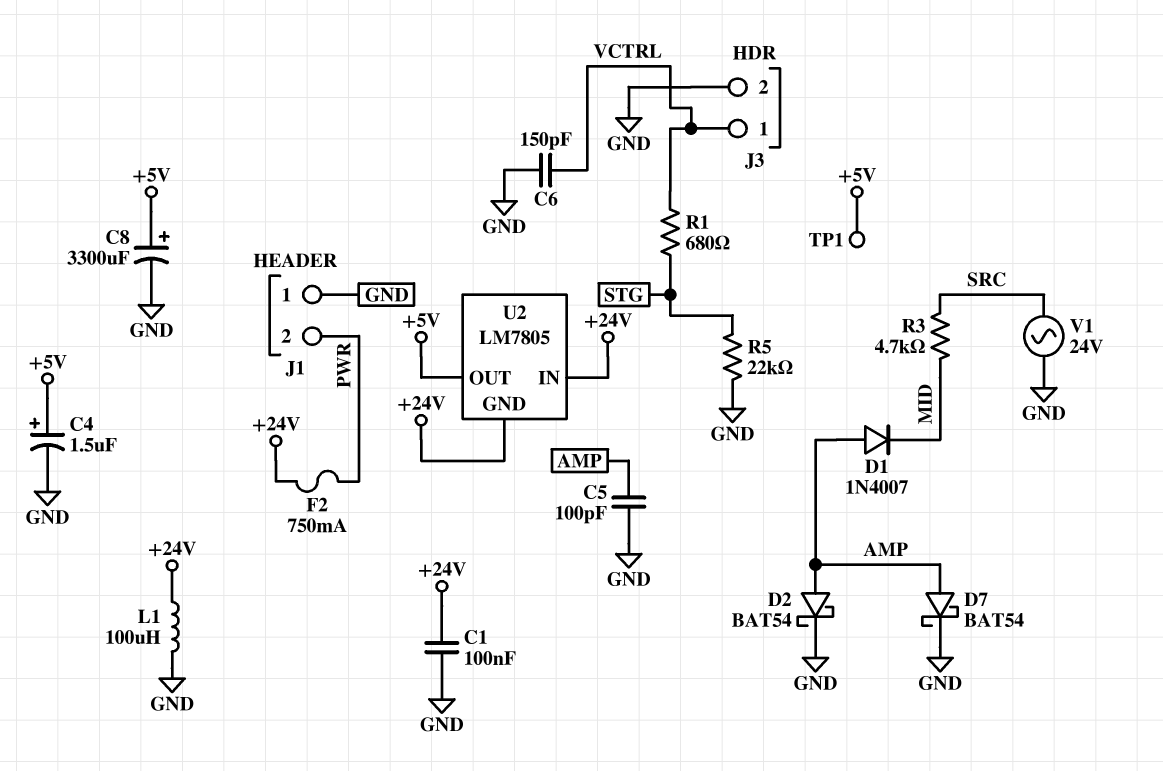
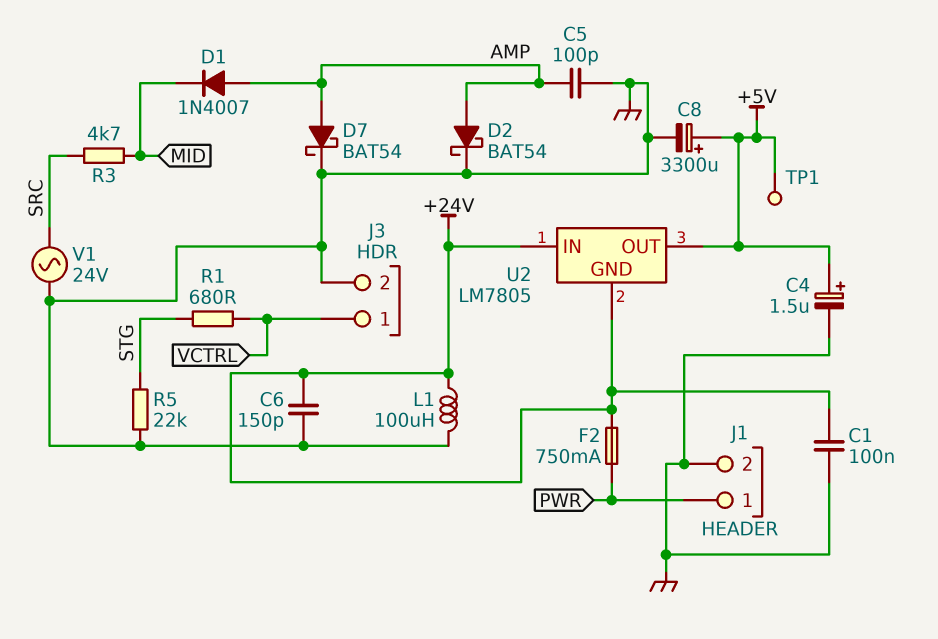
C6: 150pF (GND, VCTRL) -> 150pF (+24V, GND)
J1 pin 1: GND -> PWR
J1 pin 2: PWR -> GND

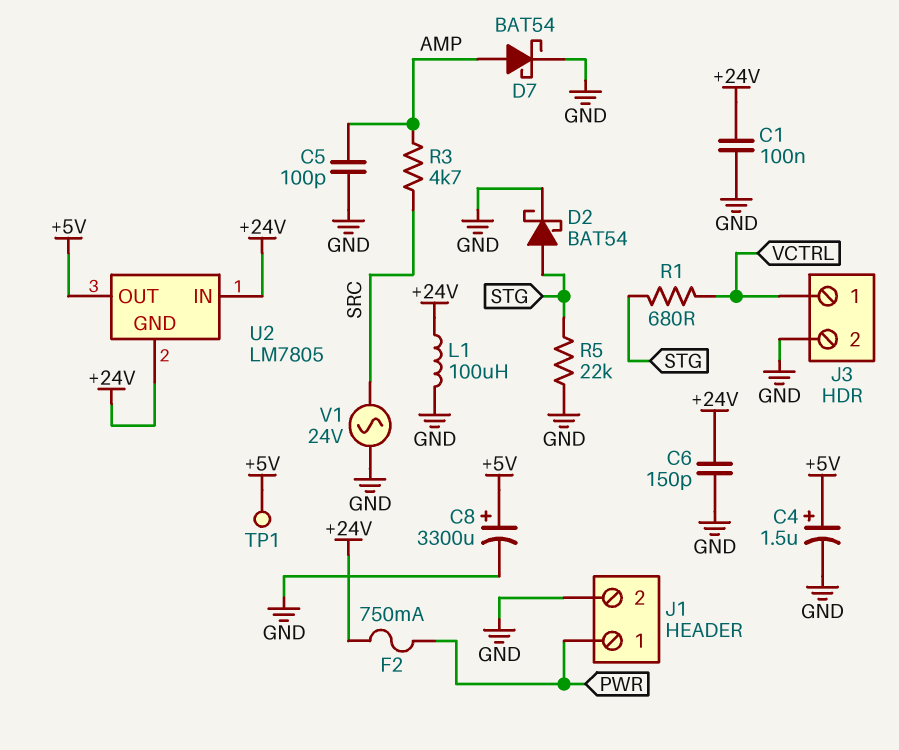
D1: diode 1N4007 (A AMP, K MID) -> none
D2: schottky BAT54 (A AMP, K GND) -> schottky BAT54 (A STG, K GND)
R3: 4.7k (MID, SRC) -> 4.7k (AMP, SRC)

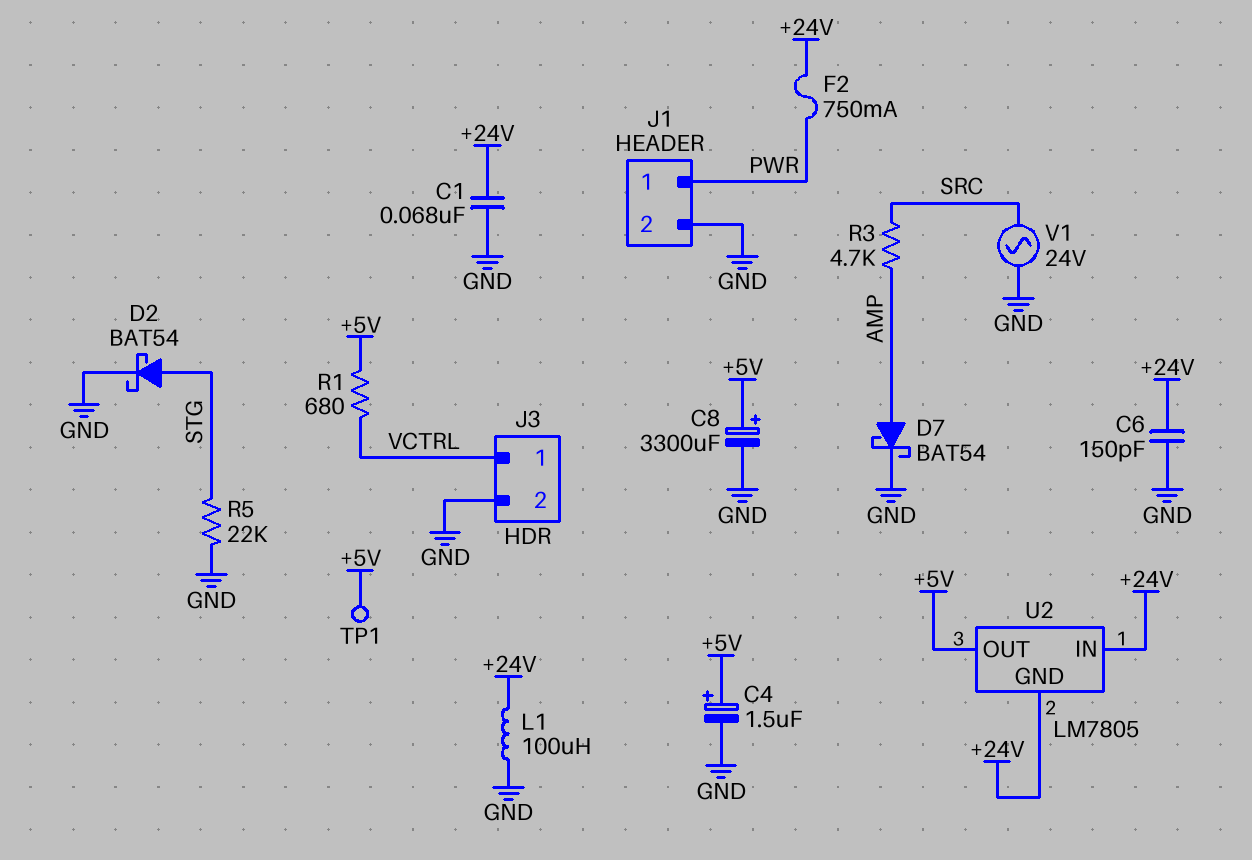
C1: 100nF (+24V, GND) -> 68nF (+24V, GND)
C5: 100pF (AMP, GND) -> none
R1: 680 (STG, VCTRL) -> 680 (+5V, VCTRL)

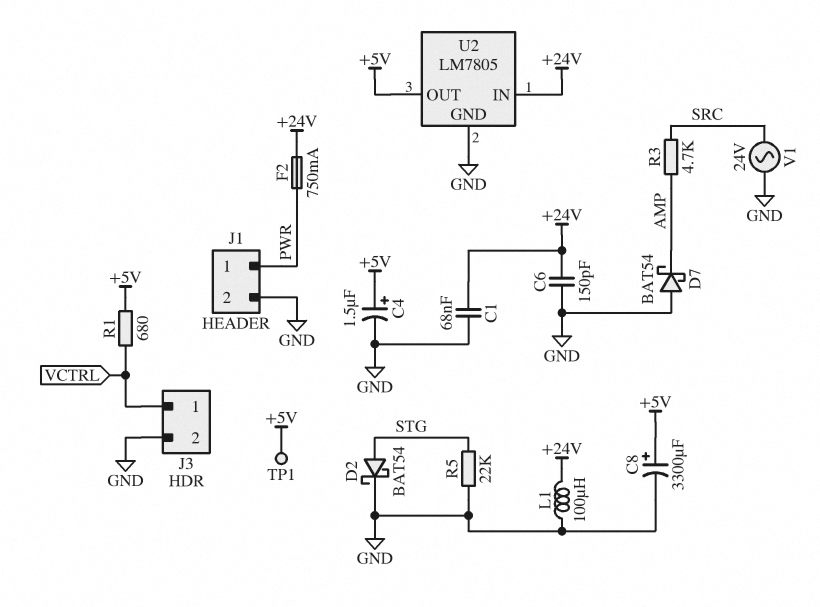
D7: schottky BAT54 (A AMP, K GND) -> schottky BAT54 (A GND, K AMP)
U2 pin GND: +24V -> GND

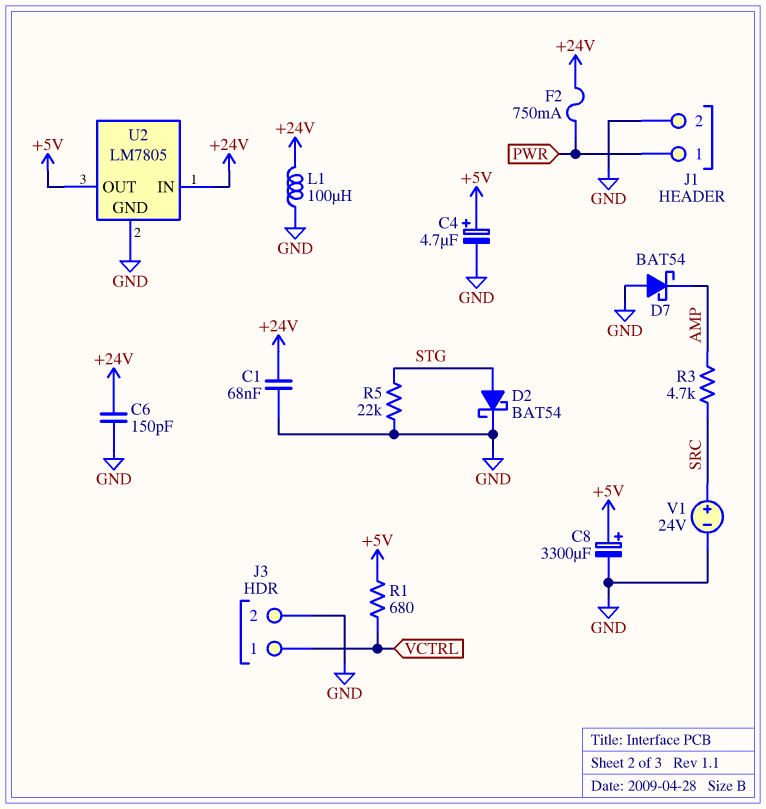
C4: 1.5uF (plus +5V, minus GND) -> 4.7uF (plus +5V, minus GND)
TP1: test point (+5V) -> none
V1: AC 24V (GND, SRC) -> 24V (plus SRC, minus GND)

